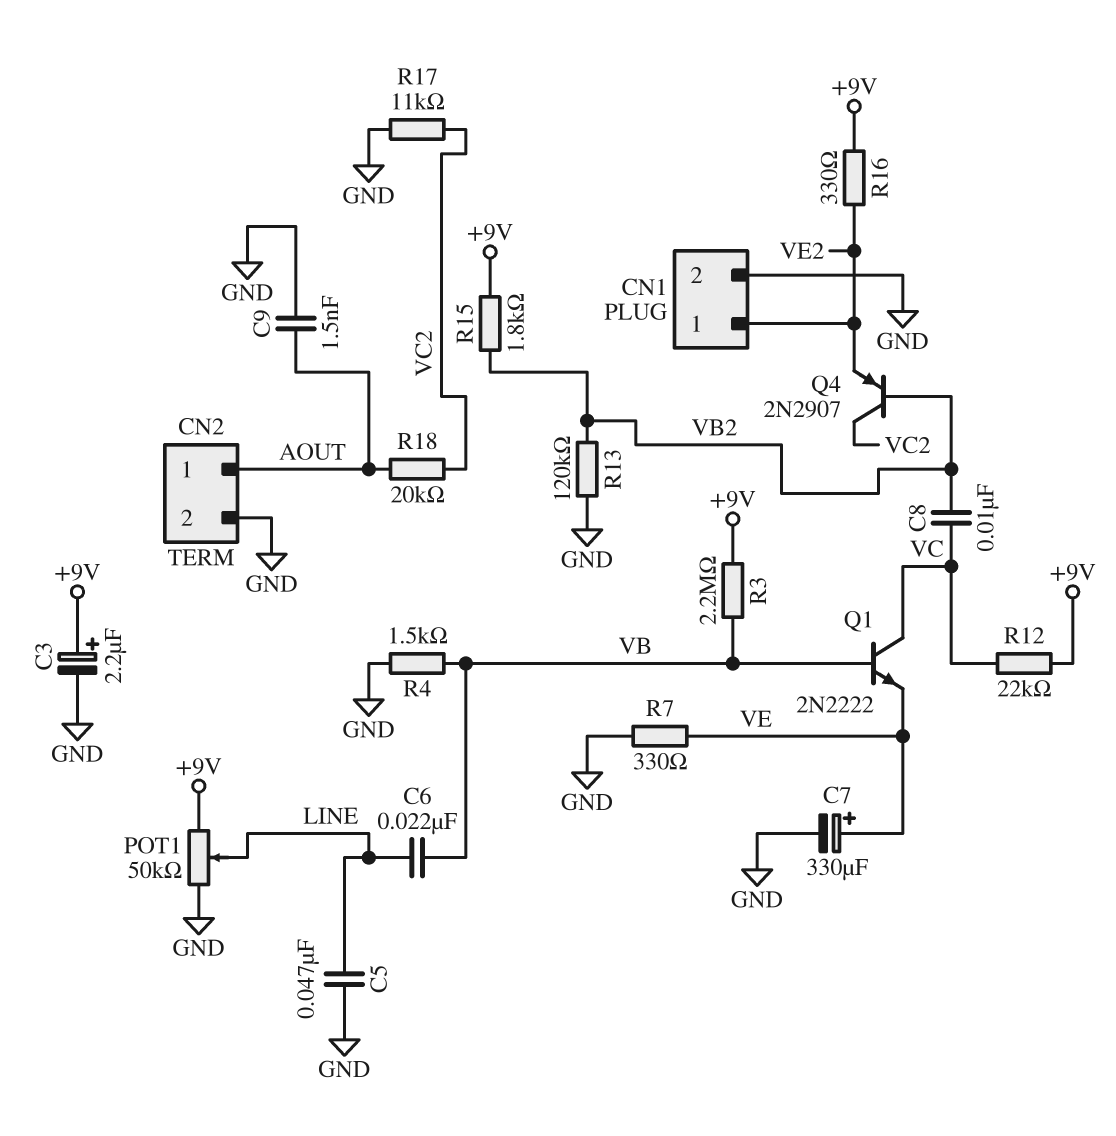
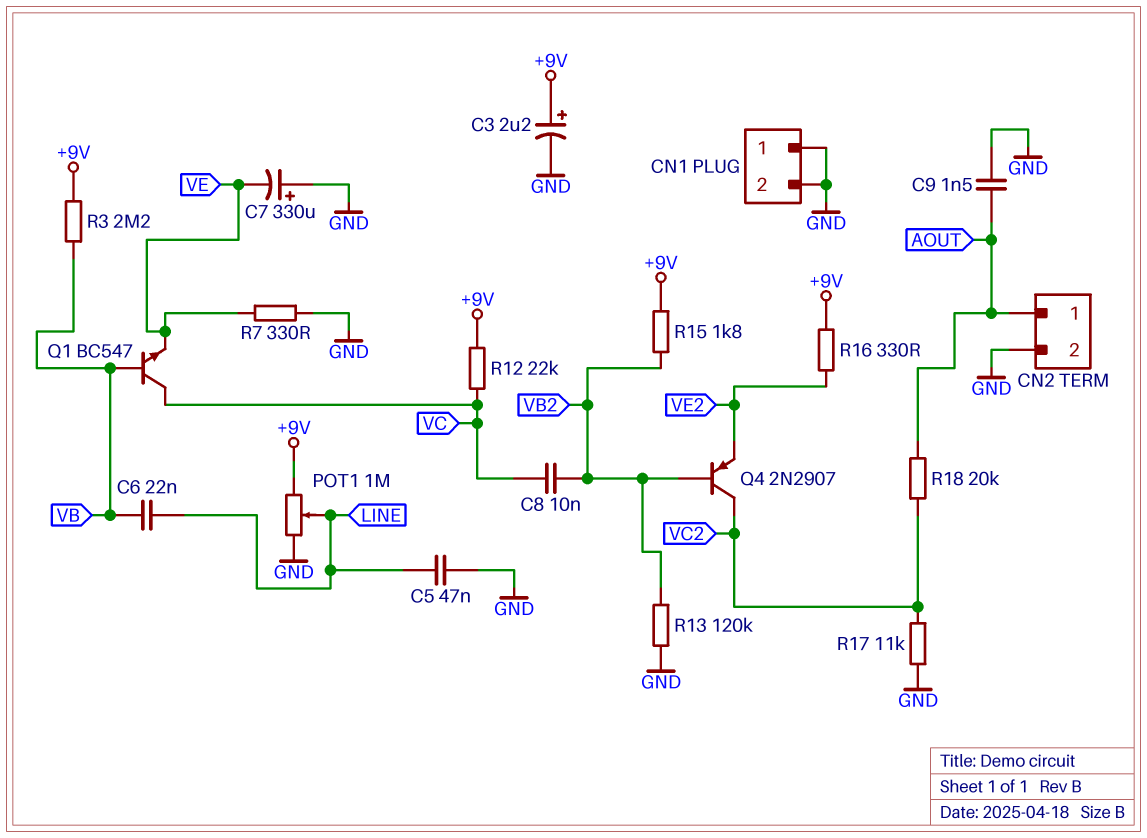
C7: 330uF (plus VE, minus GND) -> 330uF (plus GND, minus VE)
CN1 pin 1: VE2 -> GND
POT1: 50k (+9V, GND, wiper LINE) -> 1M (+9V, GND, wiper LINE)
Q1: NPN 2N2222 (B VB, C VC, E VE) -> NPN BC547 (B VB, C VC, E VE)
R4: 1.5k (GND, VB) -> none

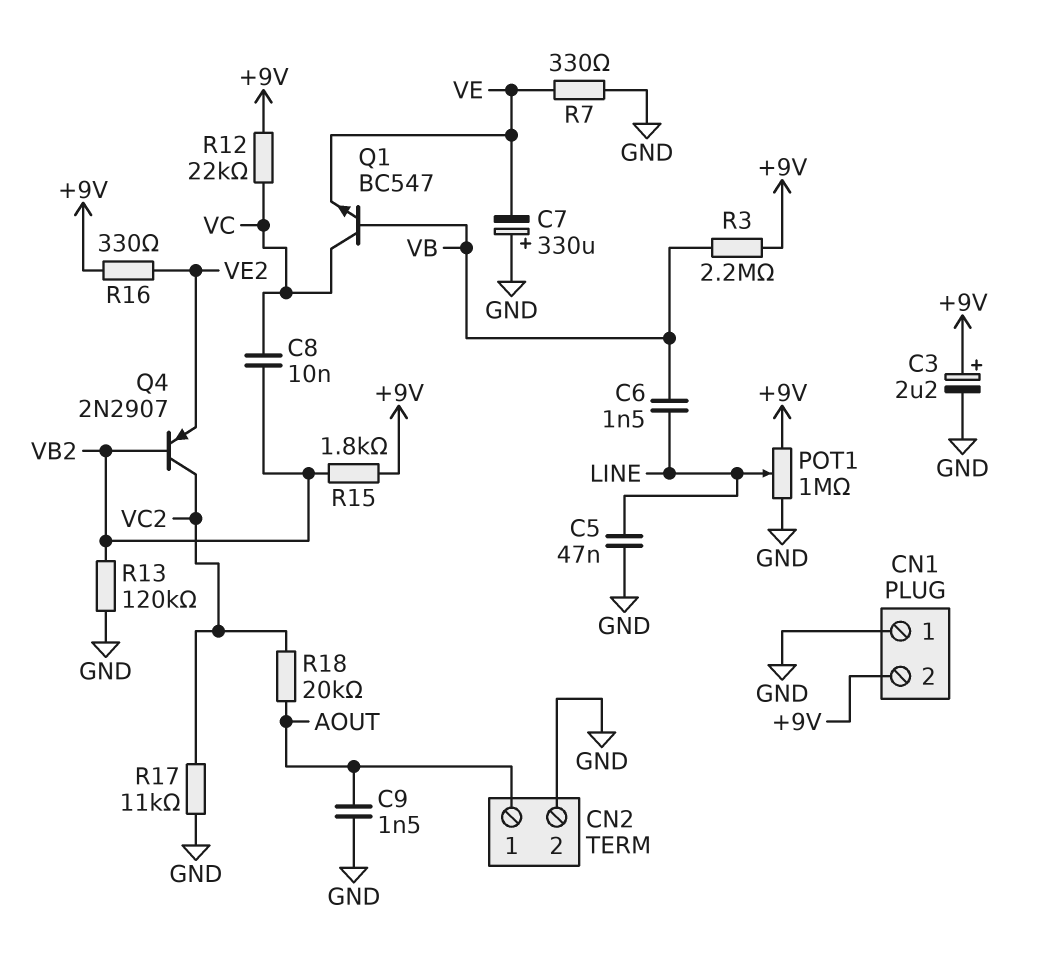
C6: 22nF (LINE, VB) -> 1.5nF (LINE, VB)
CN1 pin 2: GND -> +9V

